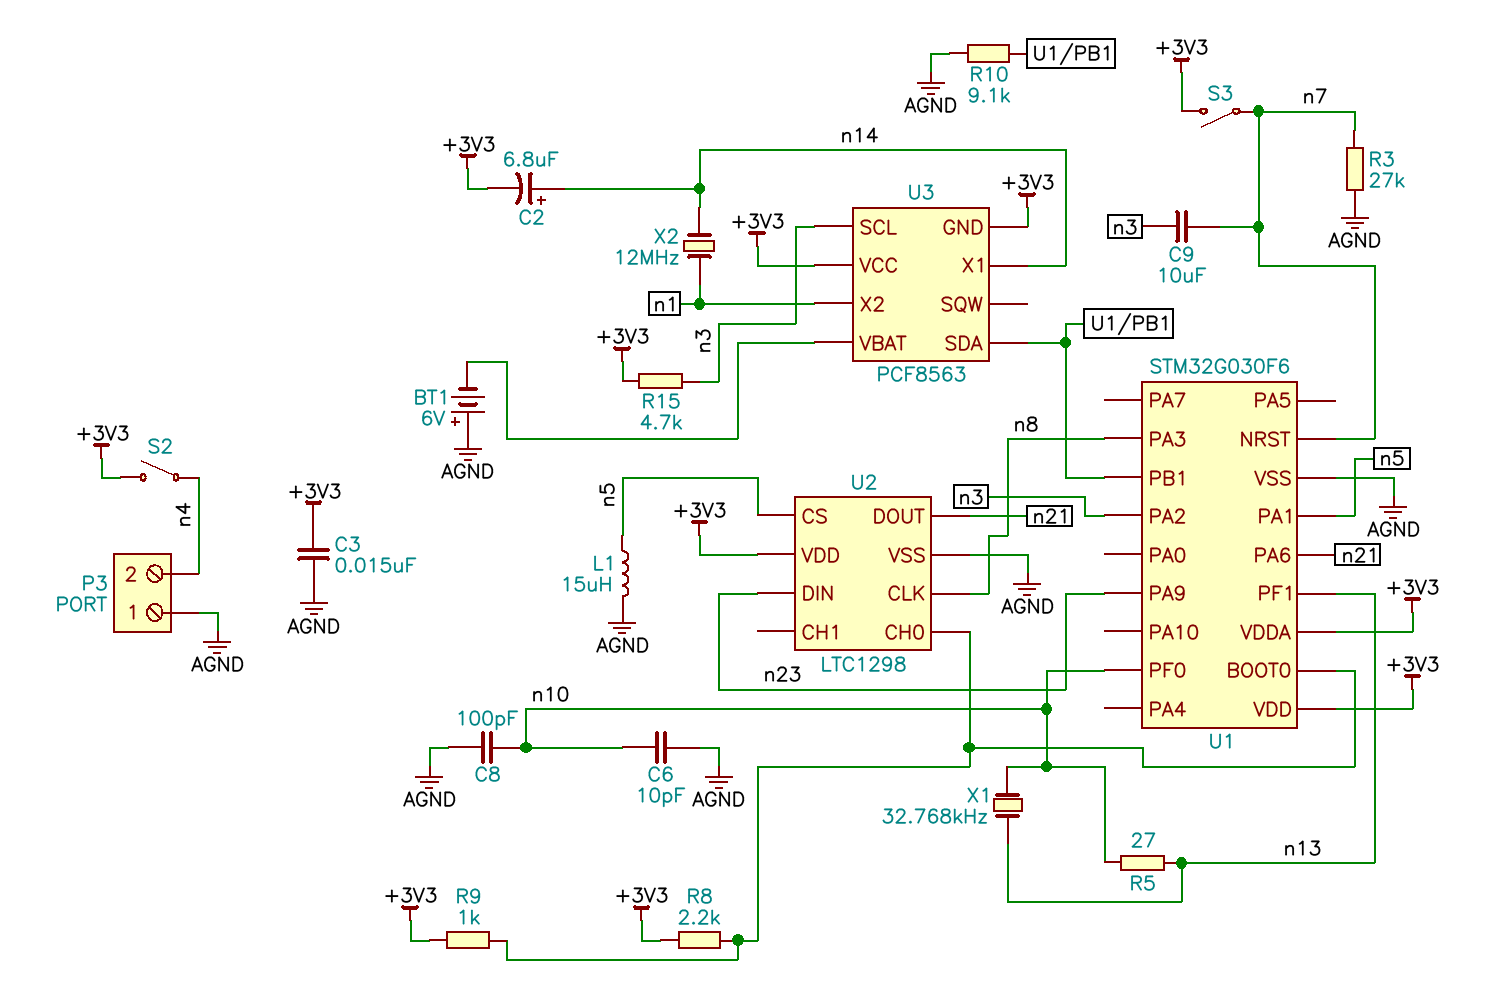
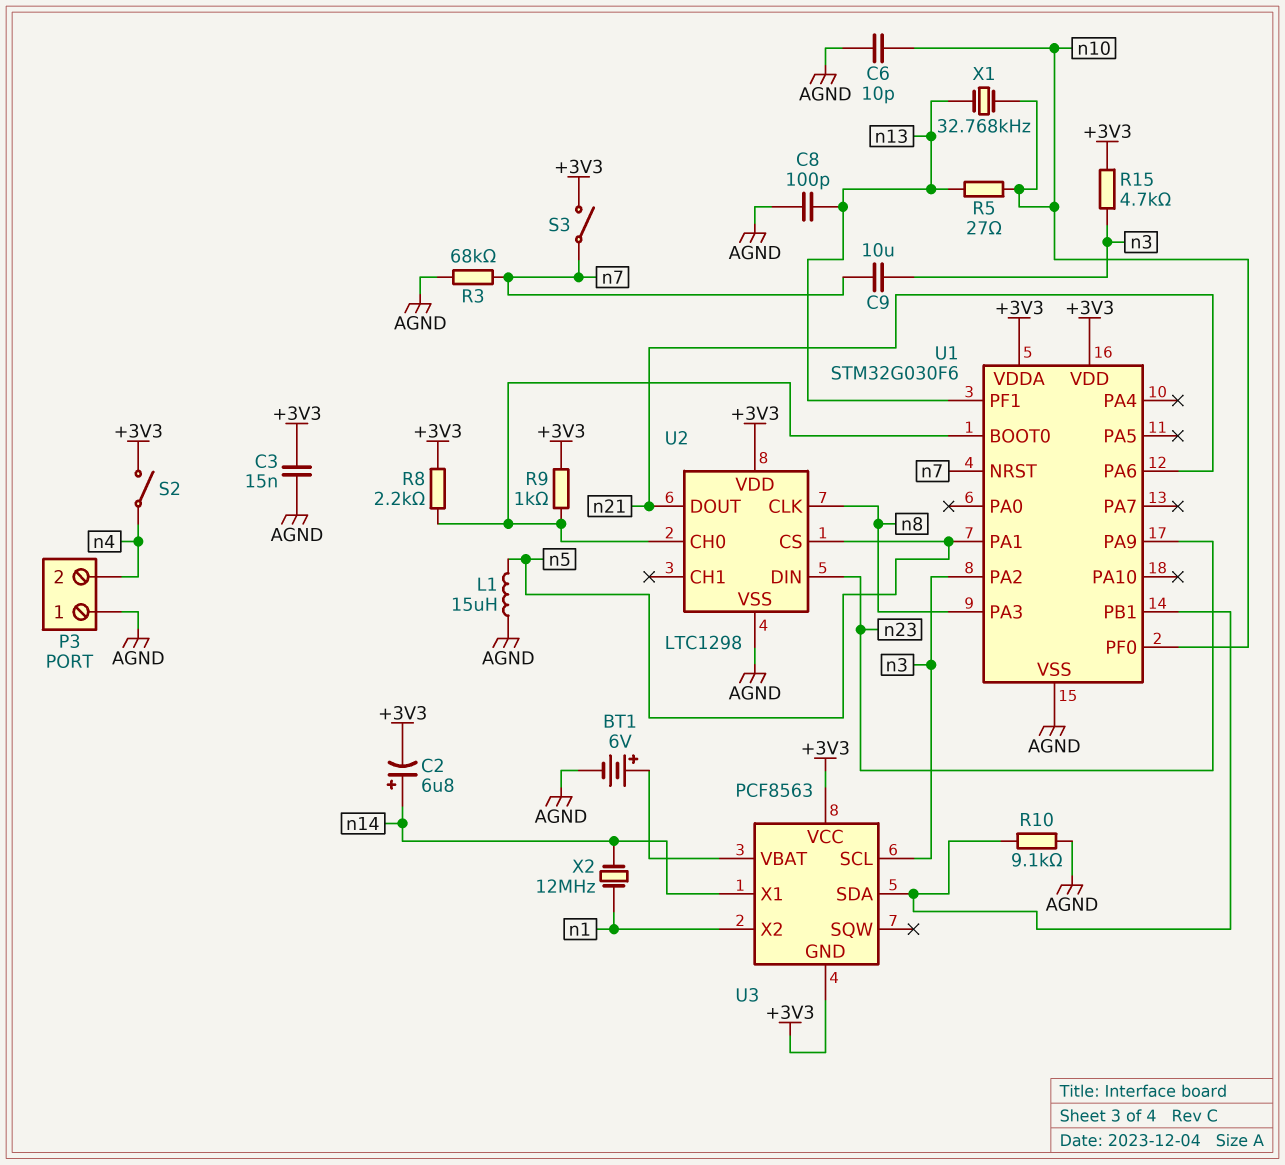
BT1: 6V (plus AGND, minus U3/VBAT) -> 6V (plus U3/VBAT, minus AGND)
C8: 100pF (AGND, n10) -> 100pF (AGND, n13)
R3: 27k (AGND, n7) -> 68k (AGND, n7)

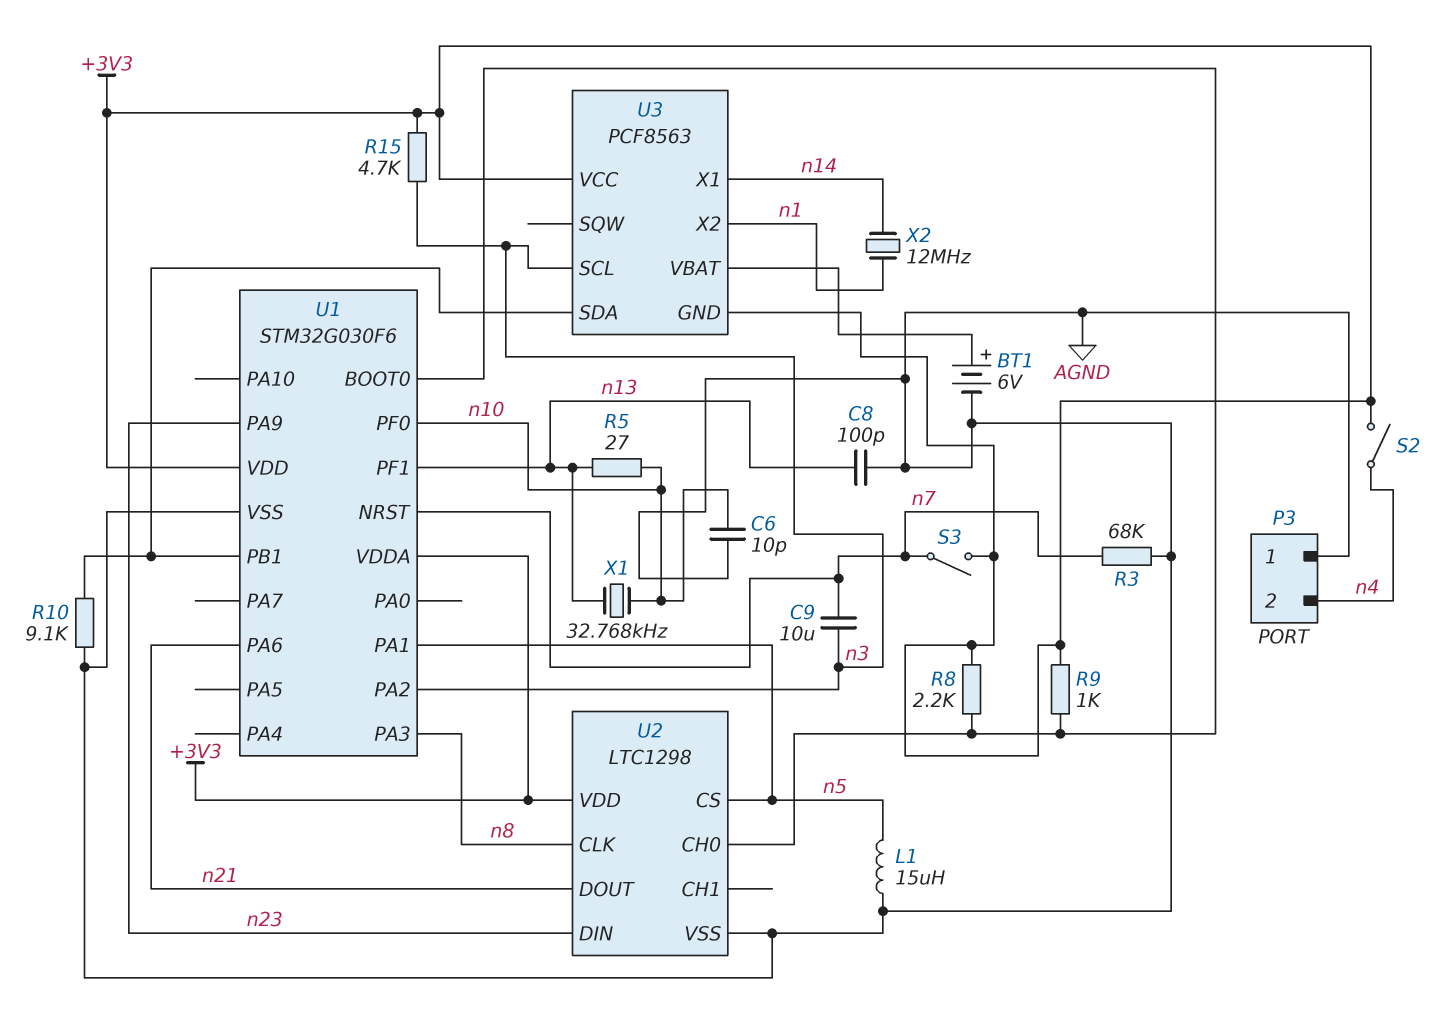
C2: 6.8uF (plus n14, minus +3V3) -> none
C3: 15nF (+3V3, AGND) -> none

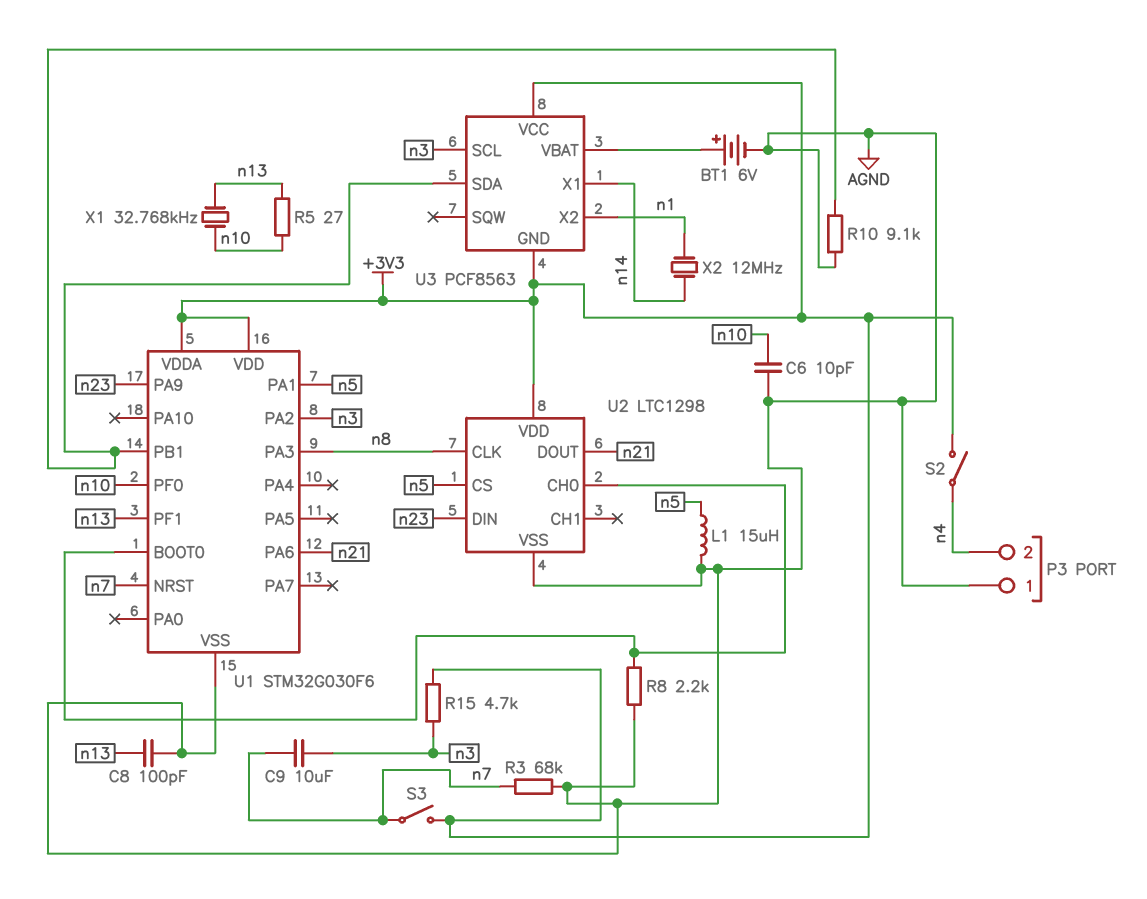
R8: 2.2k (+3V3, U1/BOOT0) -> 2.2k (AGND, U1/BOOT0)
R9: 1k (+3V3, U1/BOOT0) -> none

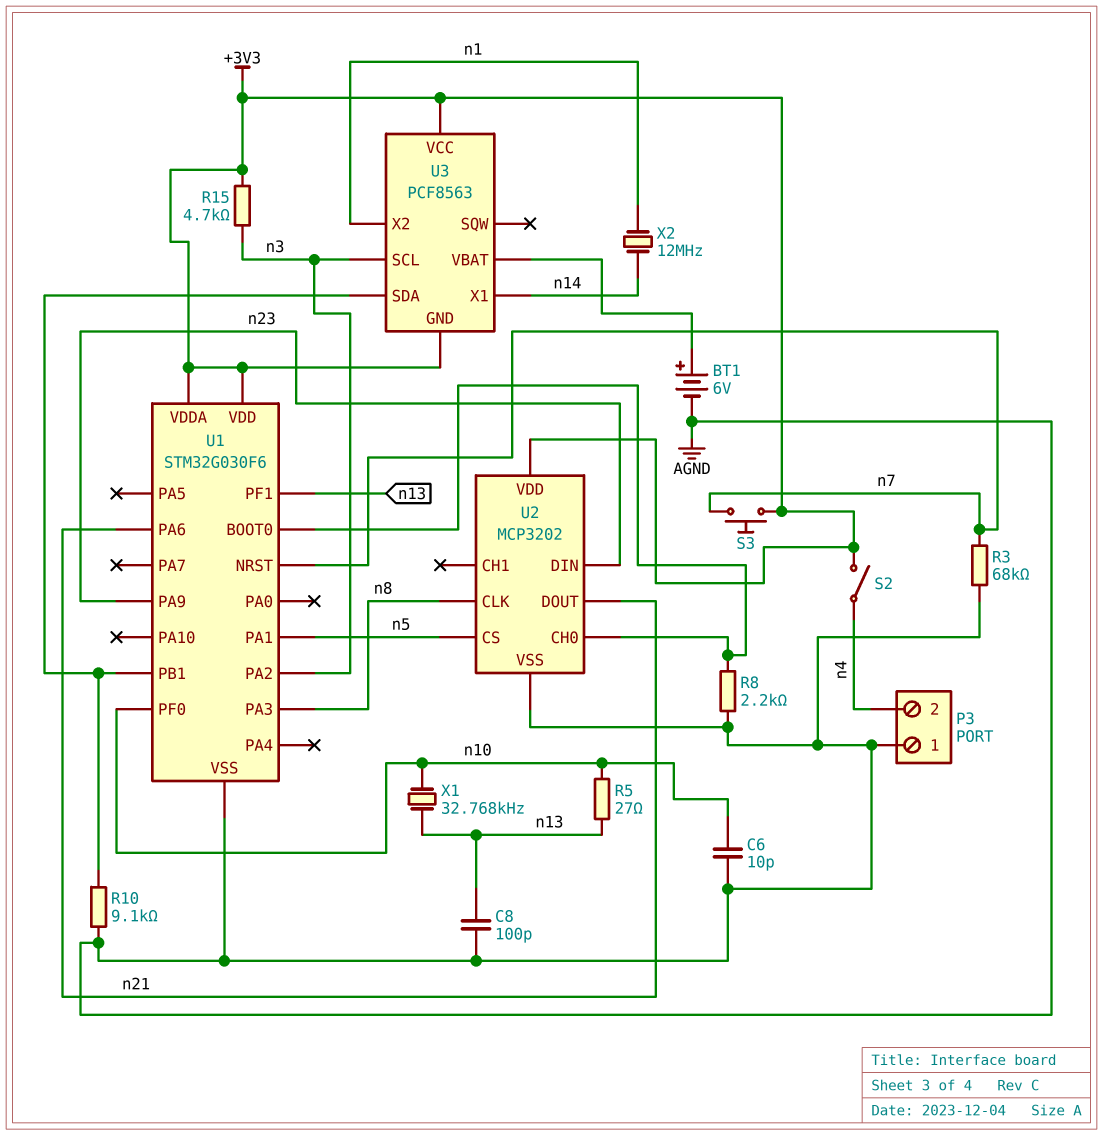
C9: 10uF (n3, n7) -> none
L1: 15uH (AGND, n5) -> none
S3: switch (+3V3, n7) -> button (+3V3, n7)
U2: LTC1298 -> MCP3202

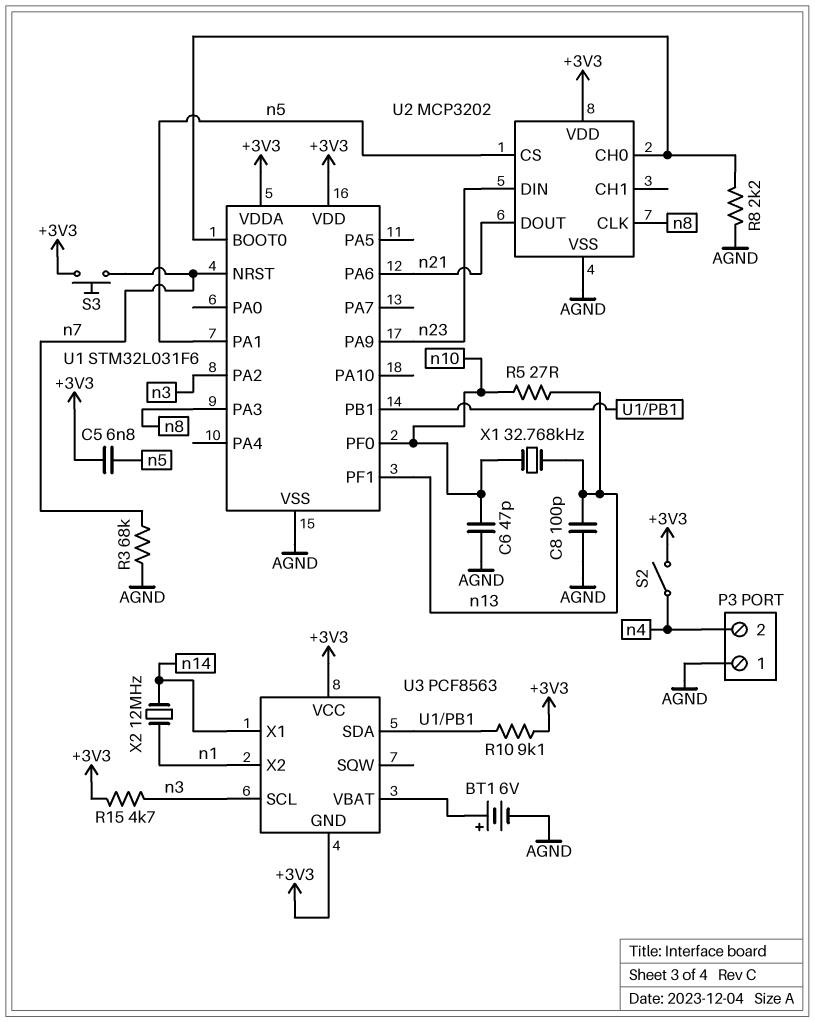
C5: none -> 6.8nF (+3V3, n5)
C6: 10pF (AGND, n10) -> 47pF (AGND, n10)
R10: 9.1k (AGND, U1/PB1) -> 9.1k (+3V3, U1/PB1)
U1: STM32G030F6 -> STM32L031F6

